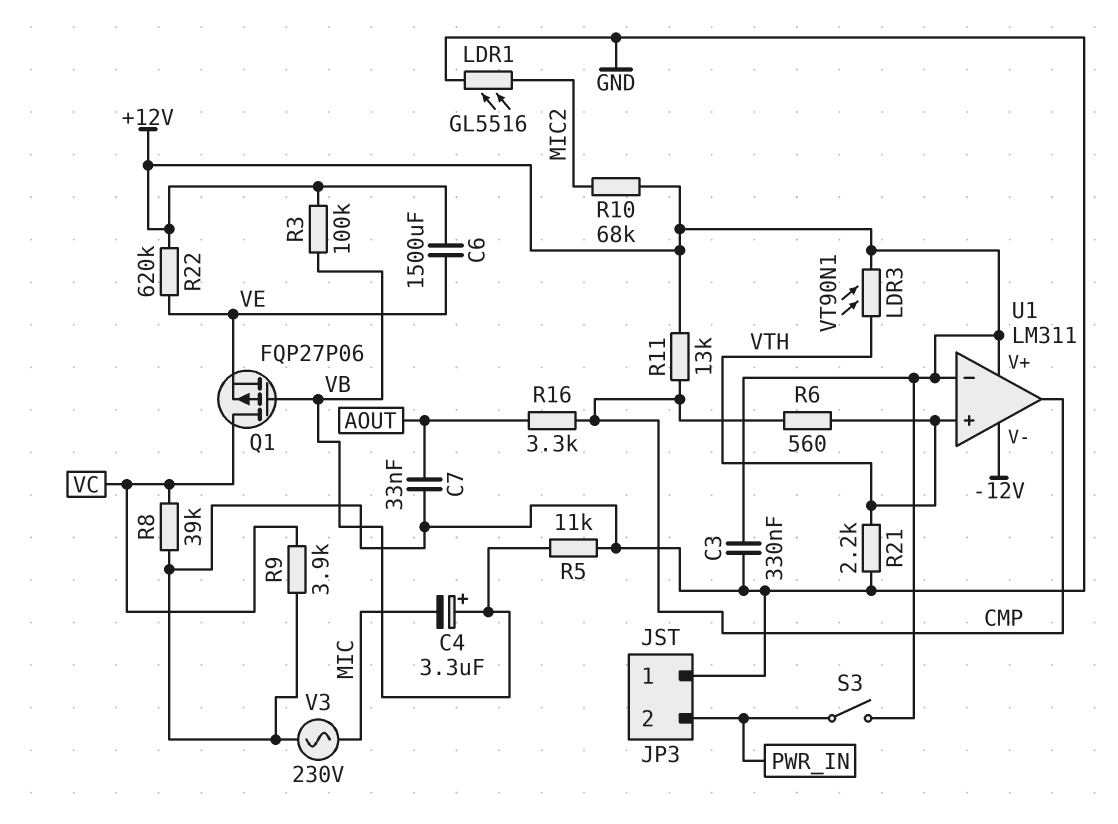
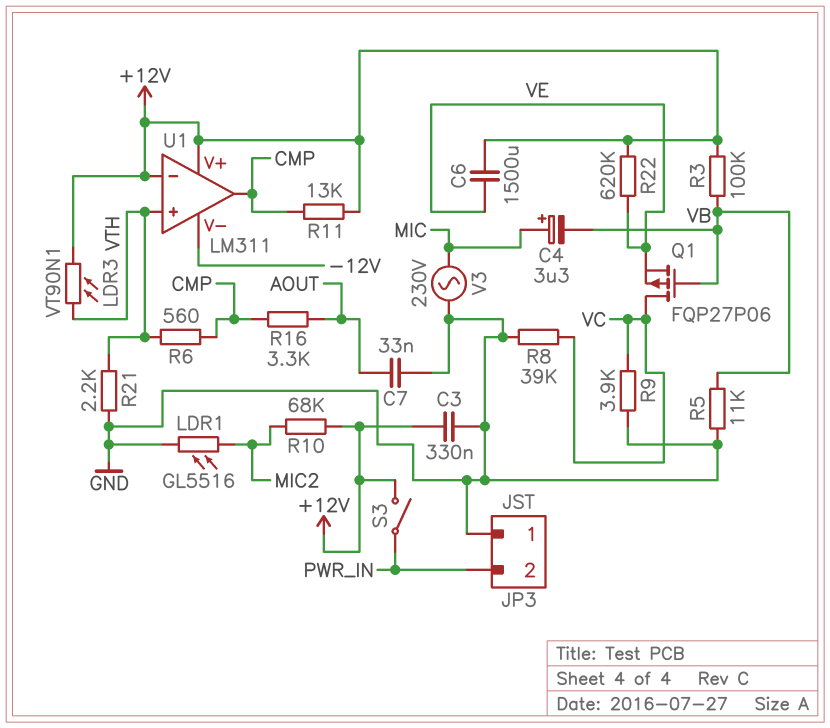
C4: 3.3uF (plus VB, minus MIC) -> 3.3uF (plus MIC, minus VB)

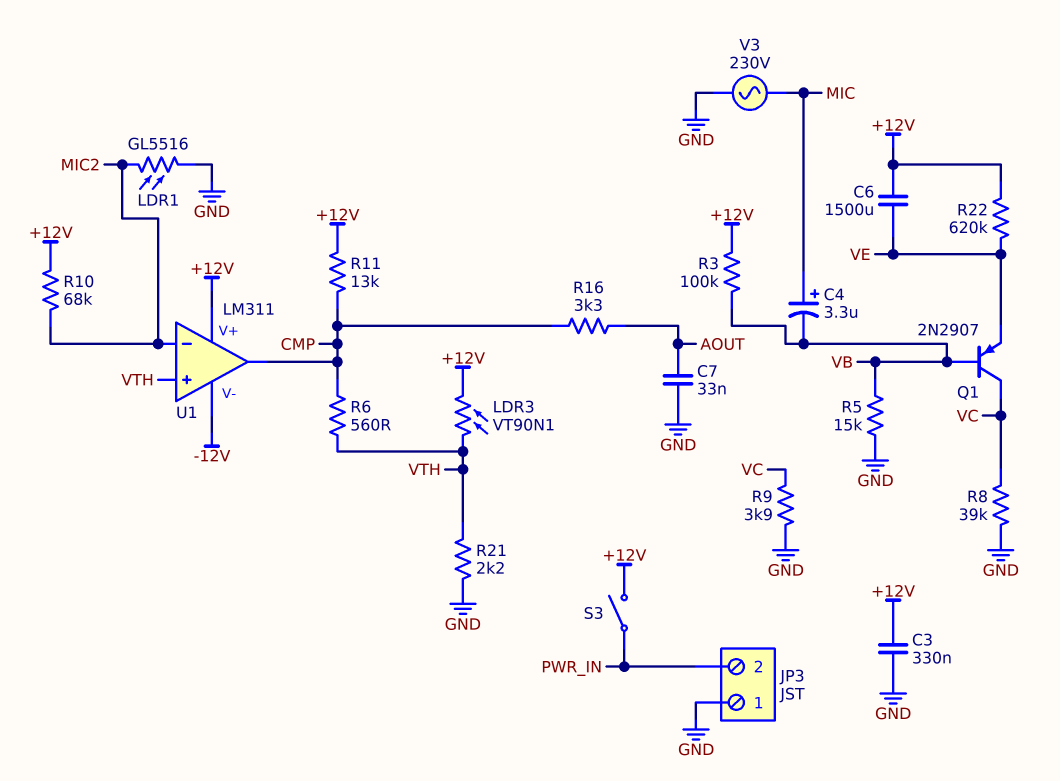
Q1: PMOS FQP27P06 (G VB, D VC, S VE) -> PNP 2N2907 (B VB, C VC, E VE)
R5: 11k (GND, VB) -> 15k (GND, VB)
U1 pin in-: +12V -> MIC2

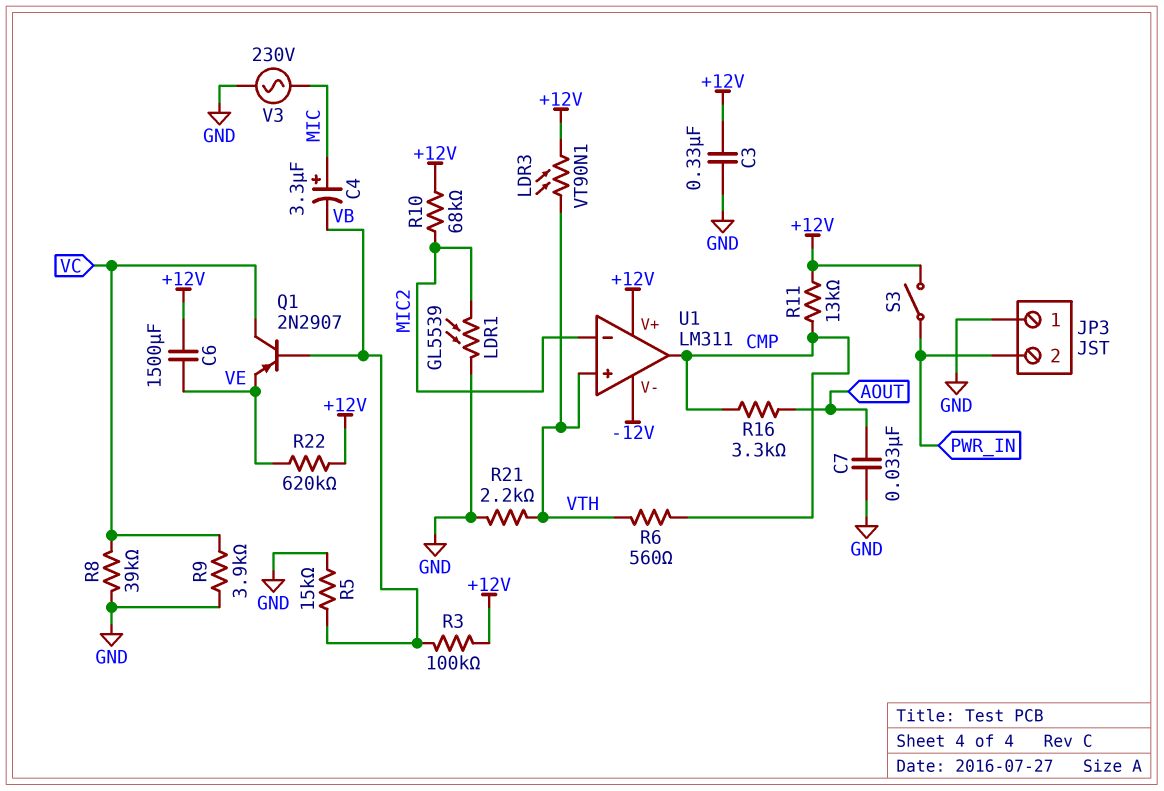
LDR1: GL5516 (GND, MIC2) -> GL5539 (GND, MIC2)

